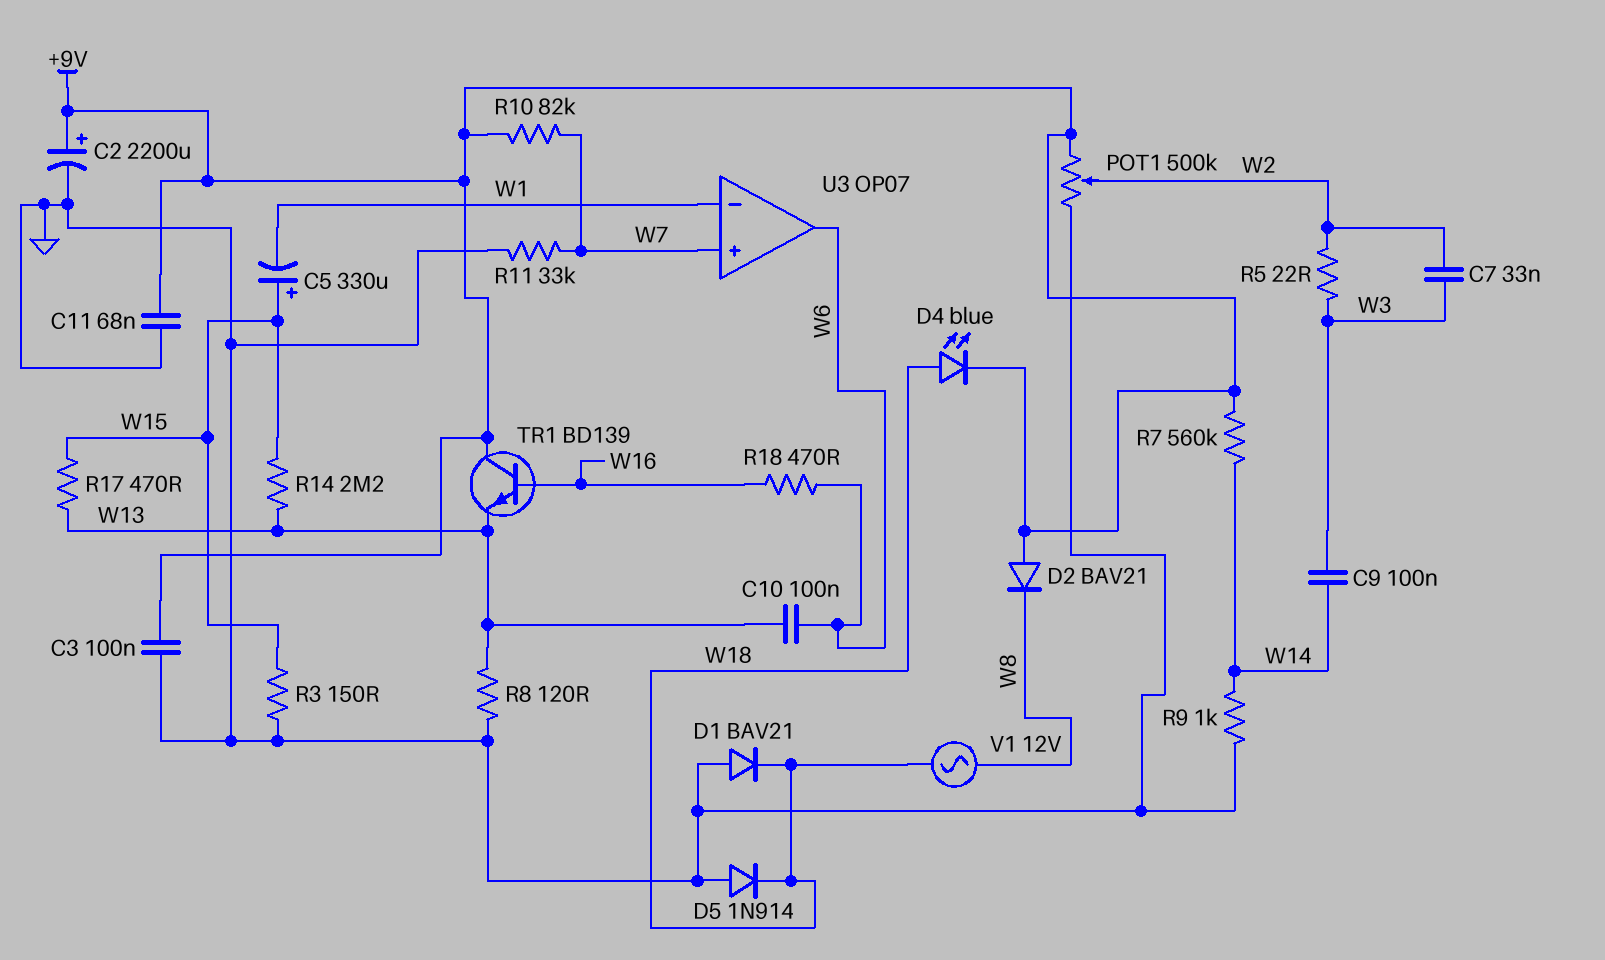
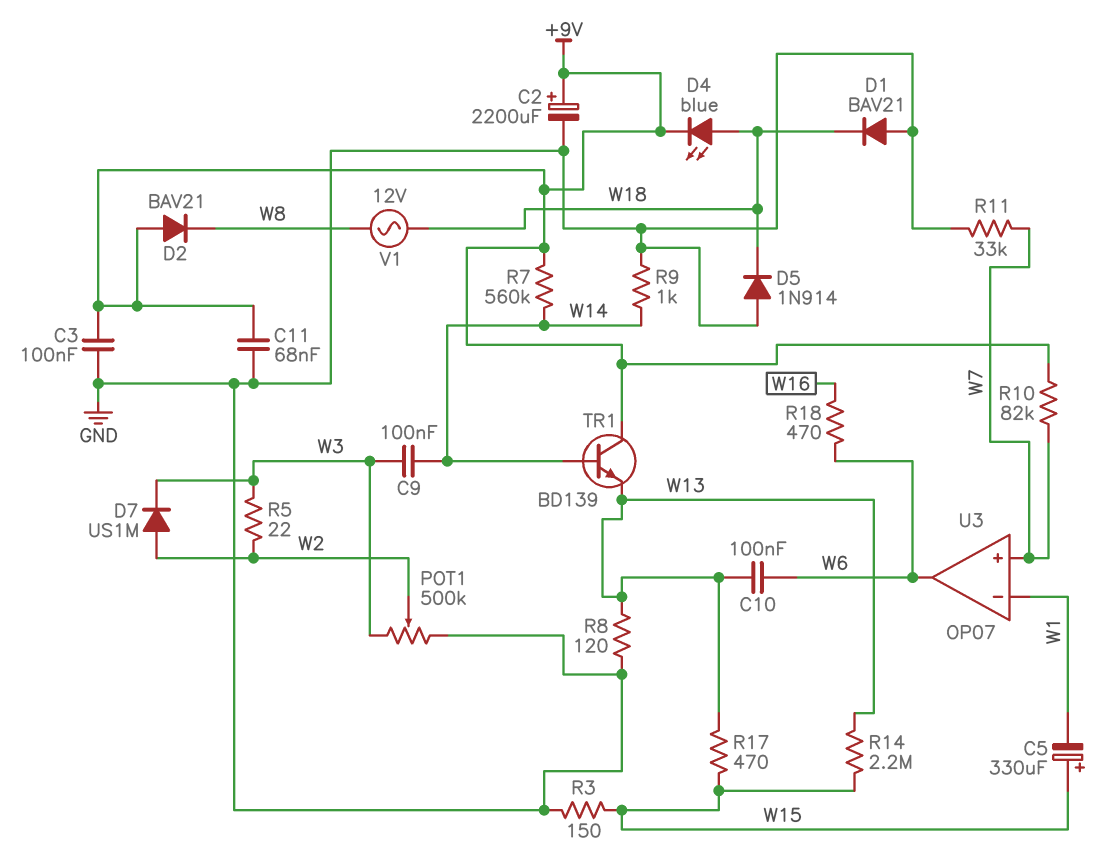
C7: 33nF (W2, W3) -> none
D7: none -> diode US1M (A W2, K W3)
POT1: 500k (+9V, GND, wiper W2) -> 500k (GND, W3, wiper W2)
TR1: NPN BD139 (B W16, C +9V, E W13) -> NPN BD139 (B W14, C +9V, E W13)

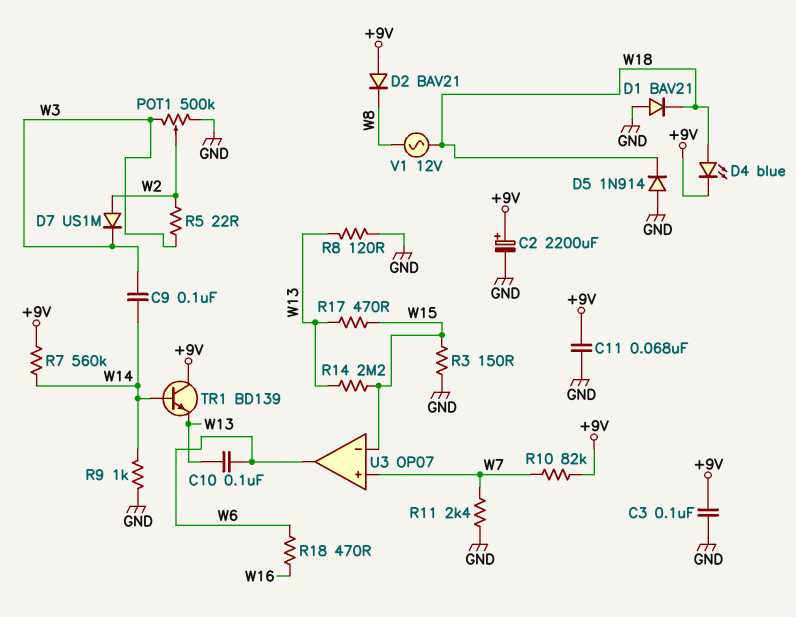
C5: 330uF (plus W15, minus W1) -> none
R11: 33k (GND, W7) -> 2.4k (GND, W7)
U3 pin in-: W1 -> W15

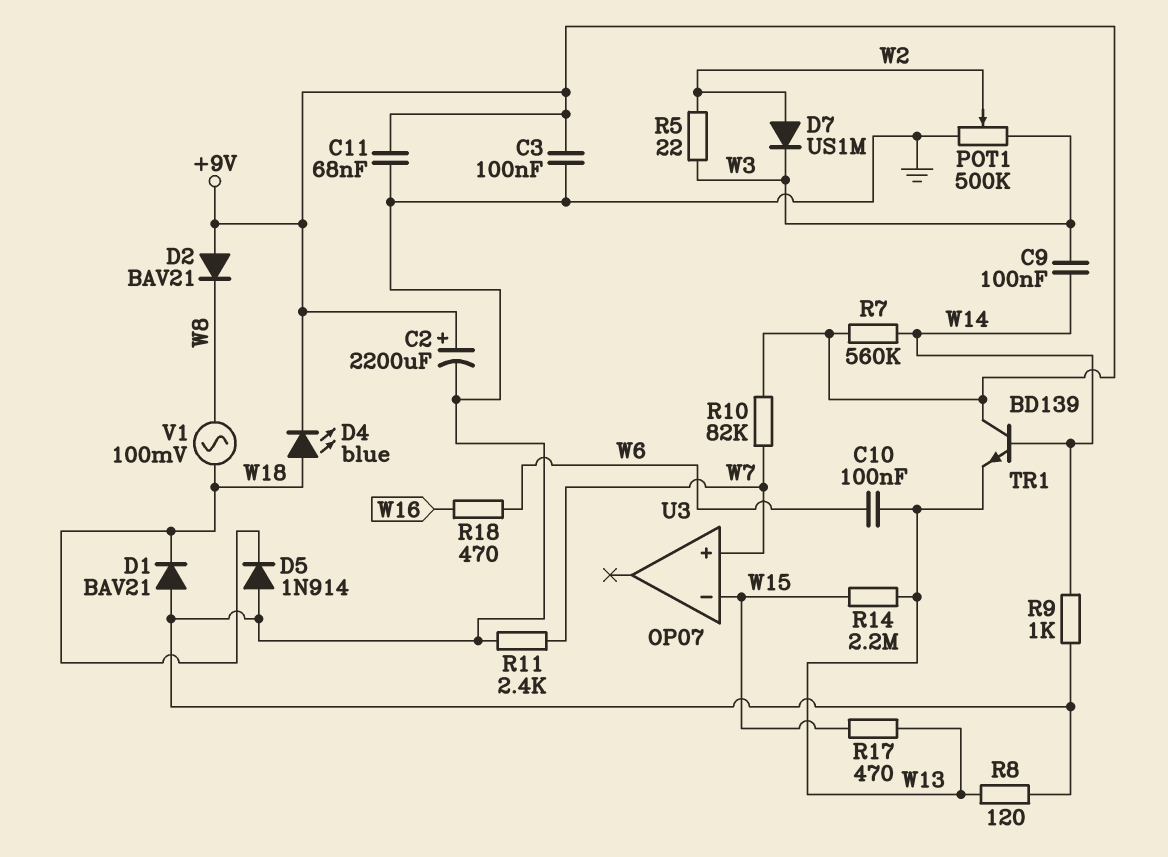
R3: 150 (GND, W15) -> none
U3 pin out: W6 -> none
V1: AC 12V (W8, W18) -> AC 100mV (W8, W18)

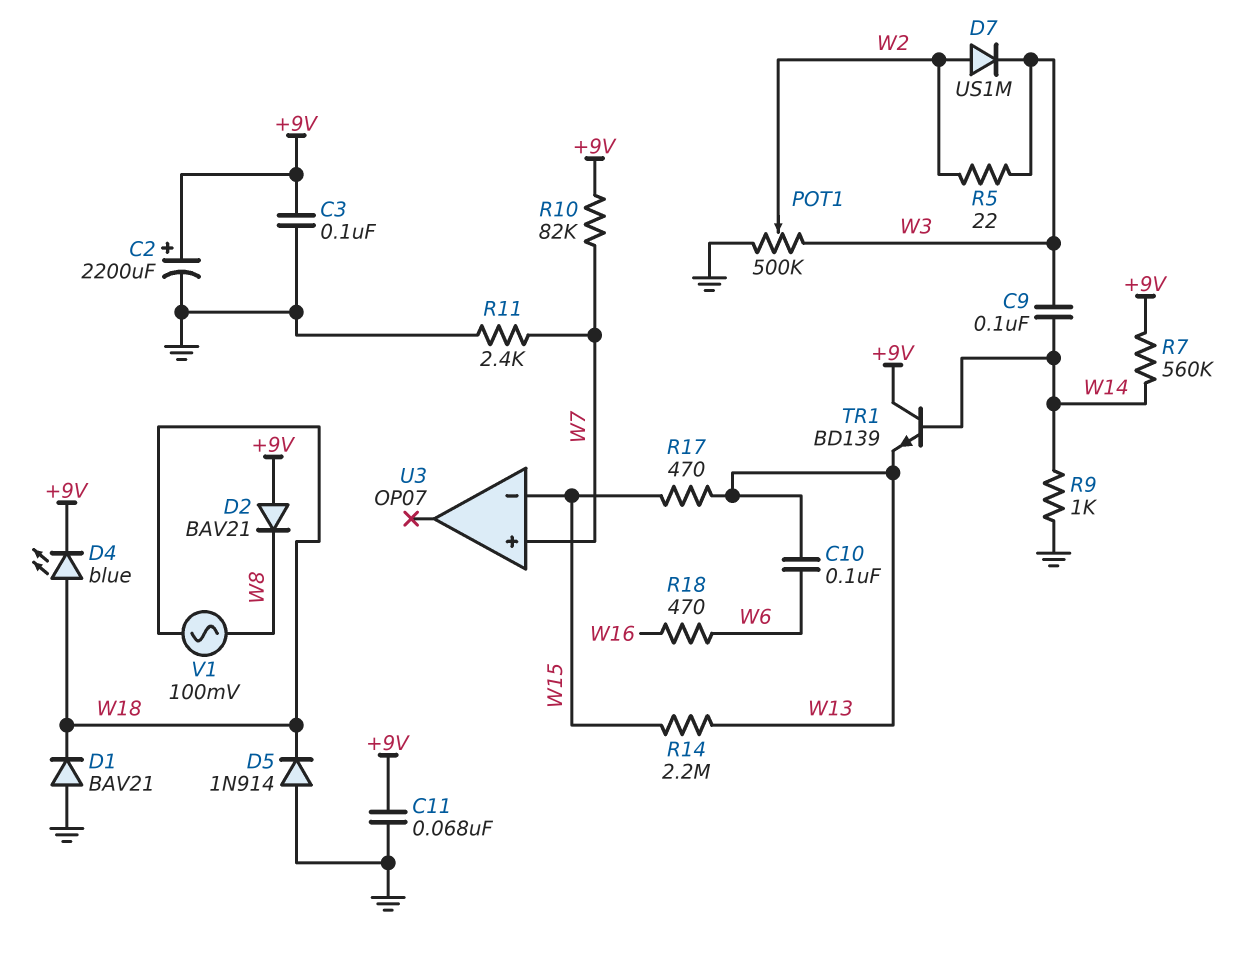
R8: 120 (GND, W13) -> none

